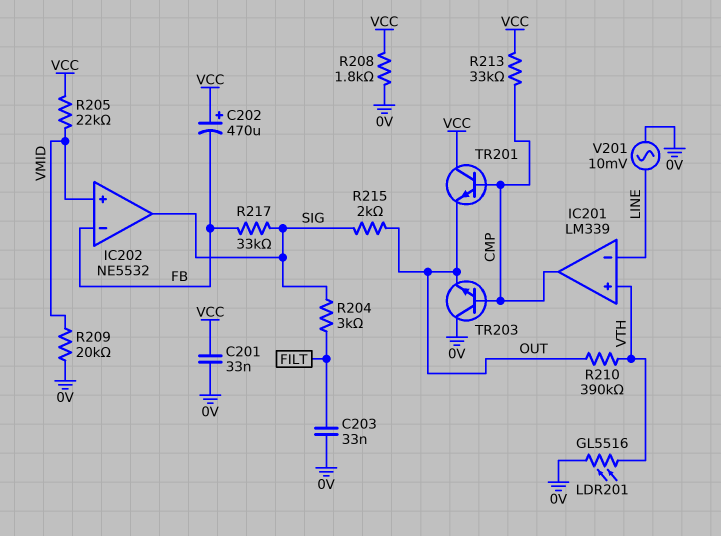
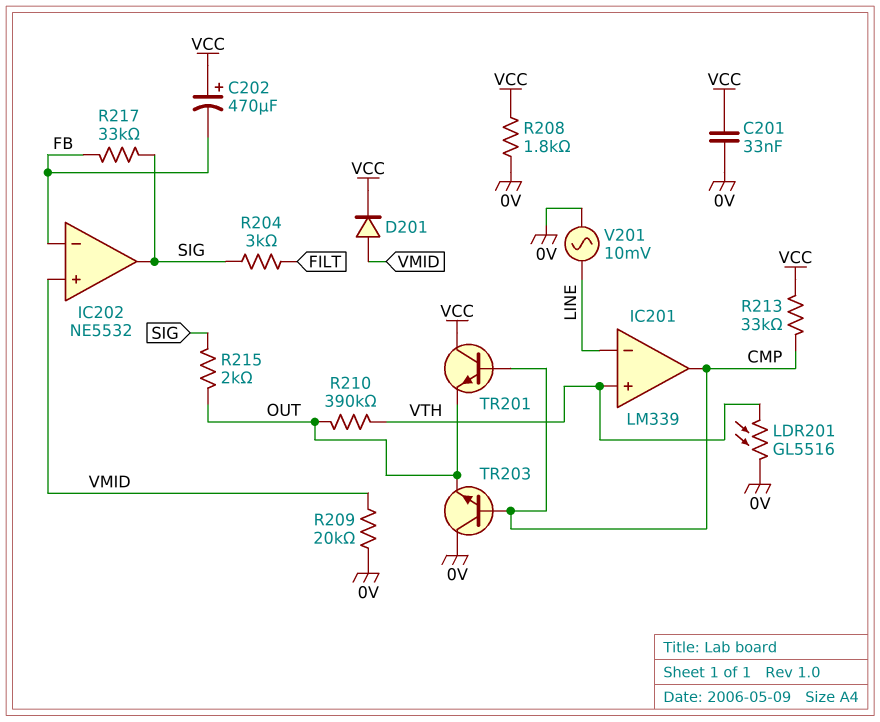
C203: 33nF (0V, FILT) -> none
D201: none -> diode (A VMID, K VCC)
R205: 22k (VCC, VMID) -> none

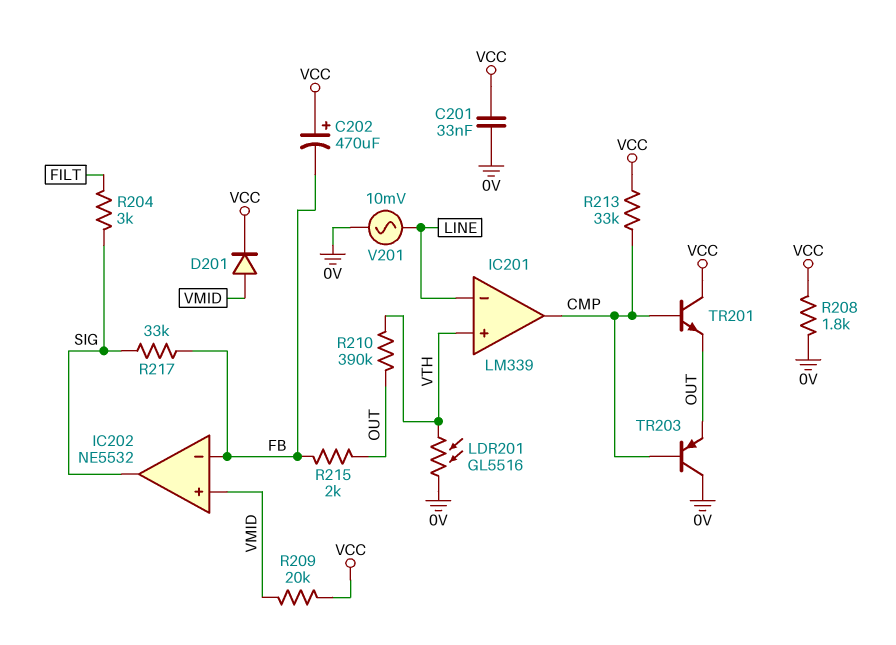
R209: 20k (0V, VMID) -> 20k (VCC, VMID)
R215: 2k (OUT, SIG) -> 2k (FB, OUT)
TR203: NPN (B CMP, C 0V, E OUT) -> PNP (B CMP, C 0V, E OUT)

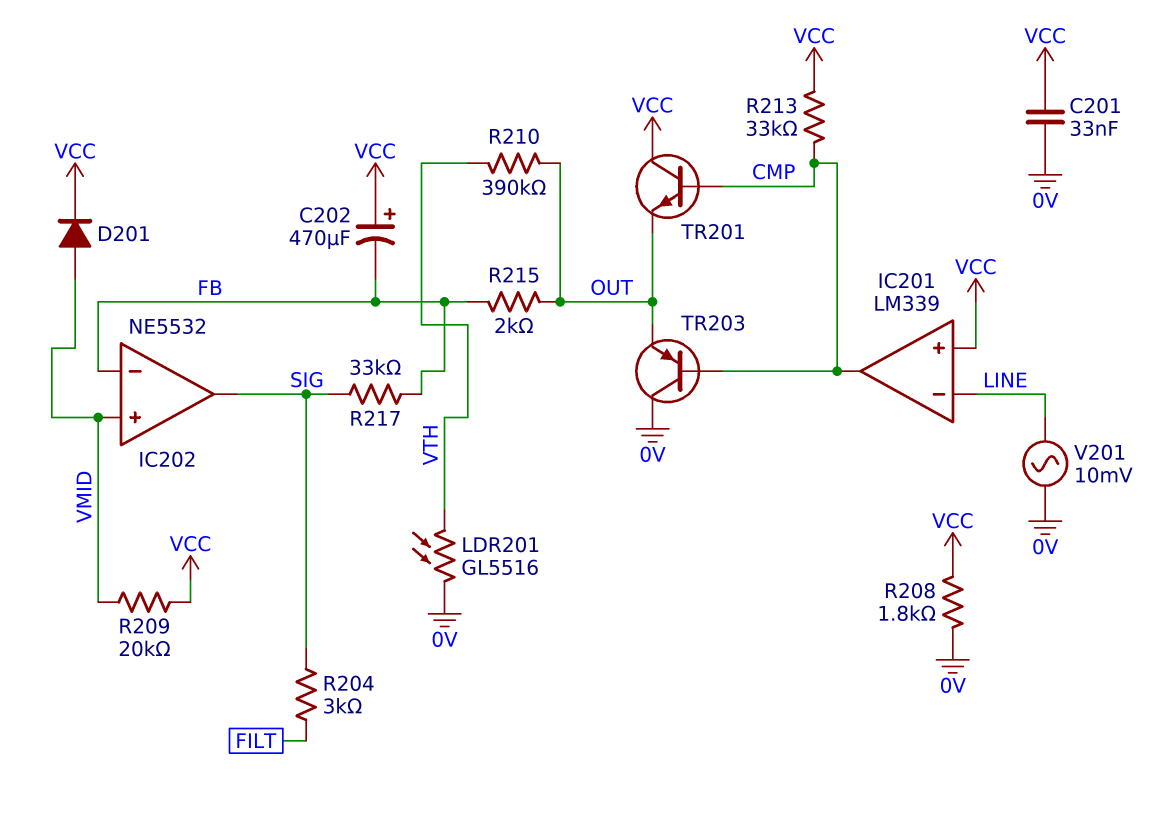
IC201 pin in+: VTH -> VCC

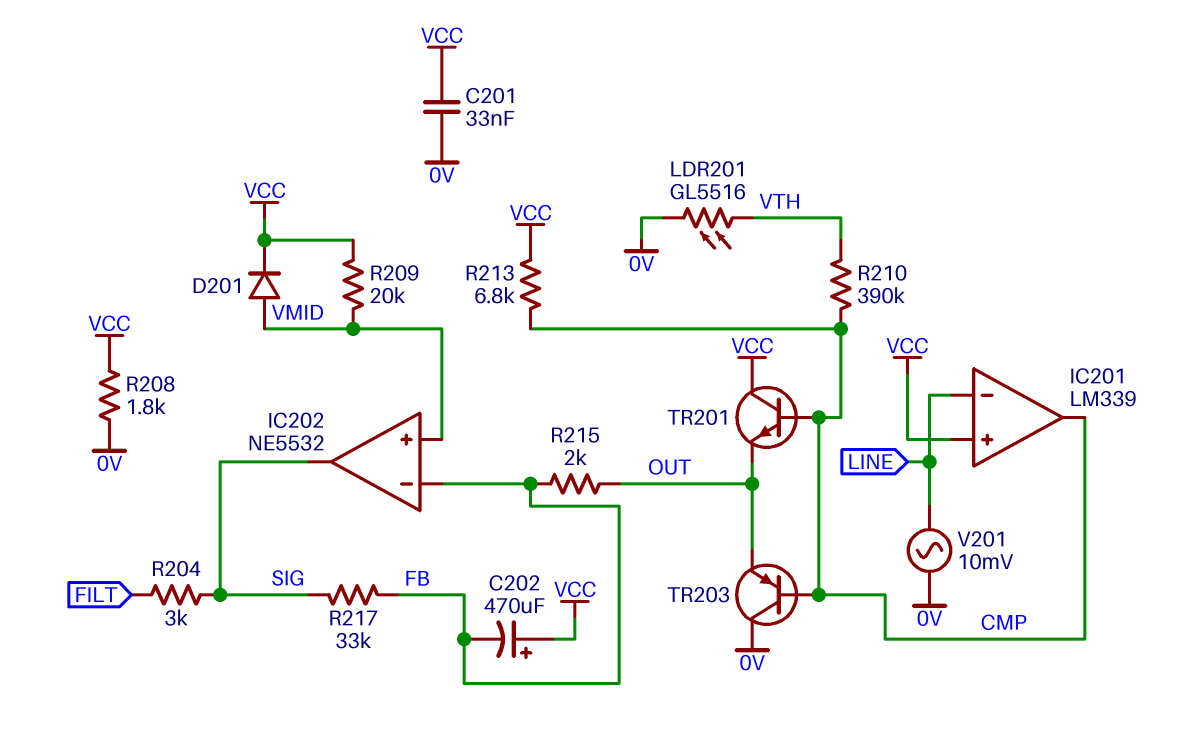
R210: 390k (OUT, VTH) -> 390k (CMP, VTH)
R213: 33k (CMP, VCC) -> 6.8k (CMP, VCC)

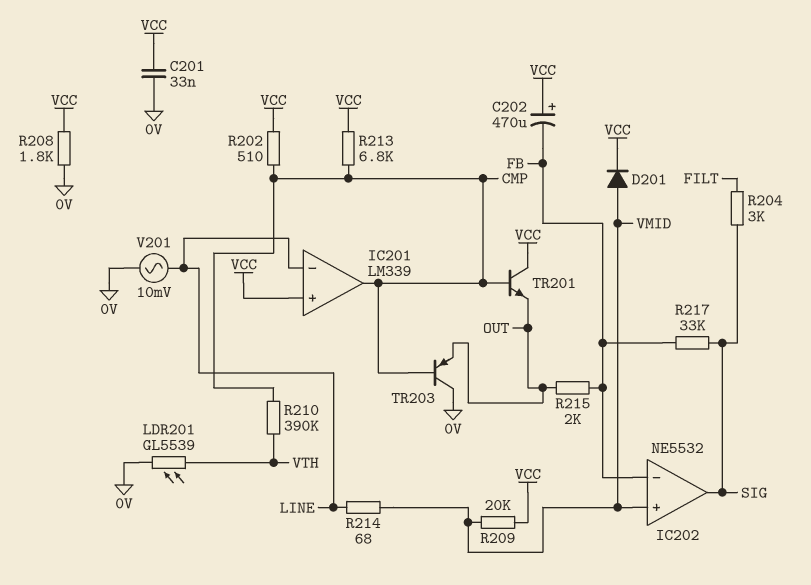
LDR201: GL5516 (0V, VTH) -> GL5539 (0V, VTH)
R202: none -> 510 (CMP, VCC)
R214: none -> 68 (LINE, VMID)

